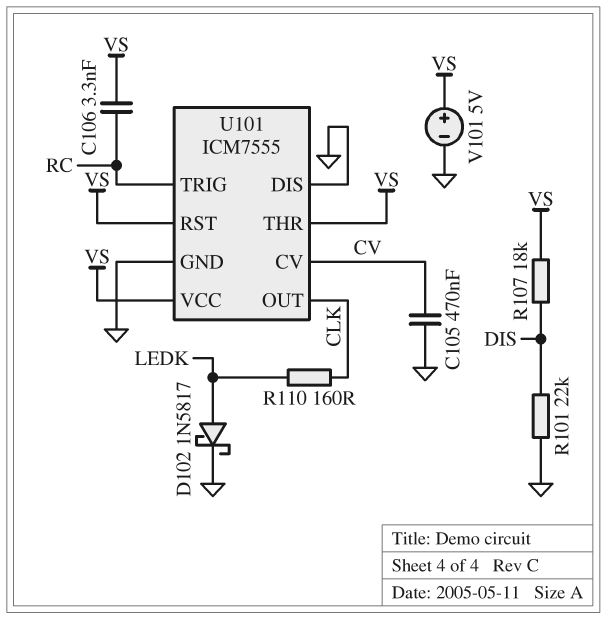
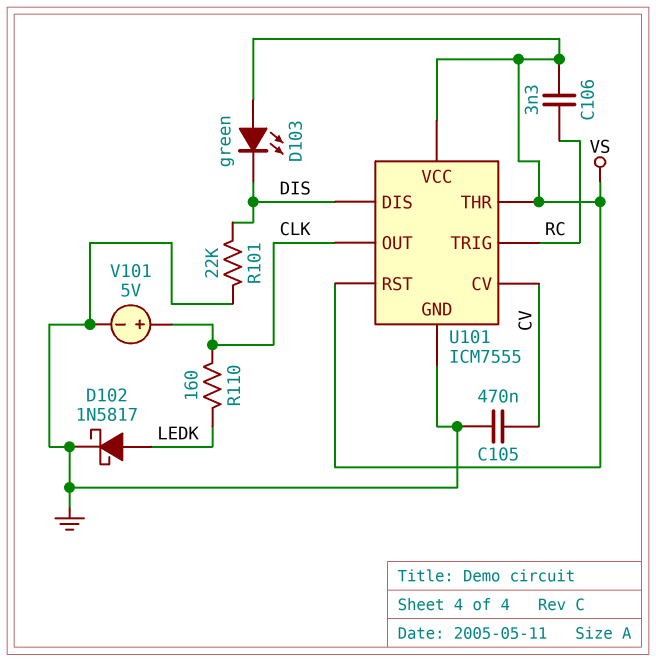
D103: none -> LED green (A VS, K DIS)
R107: 18k (DIS, VS) -> none
U101 pin DIS: GND -> DIS
V101: 5V (plus VS, minus GND) -> 5V (plus CLK, minus GND)

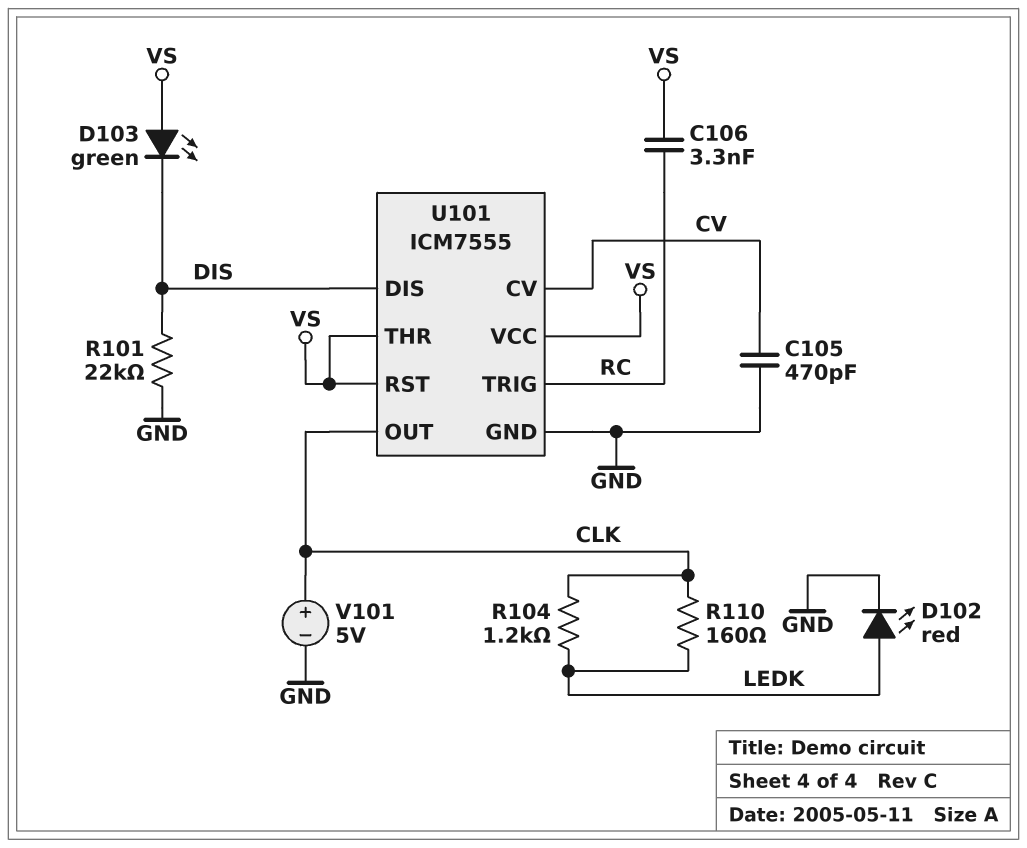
C105: 470nF (CV, GND) -> 470pF (CV, GND)
D102: schottky 1N5817 (A LEDK, K GND) -> LED red (A LEDK, K GND)
R104: none -> 1.2k (CLK, LEDK)

